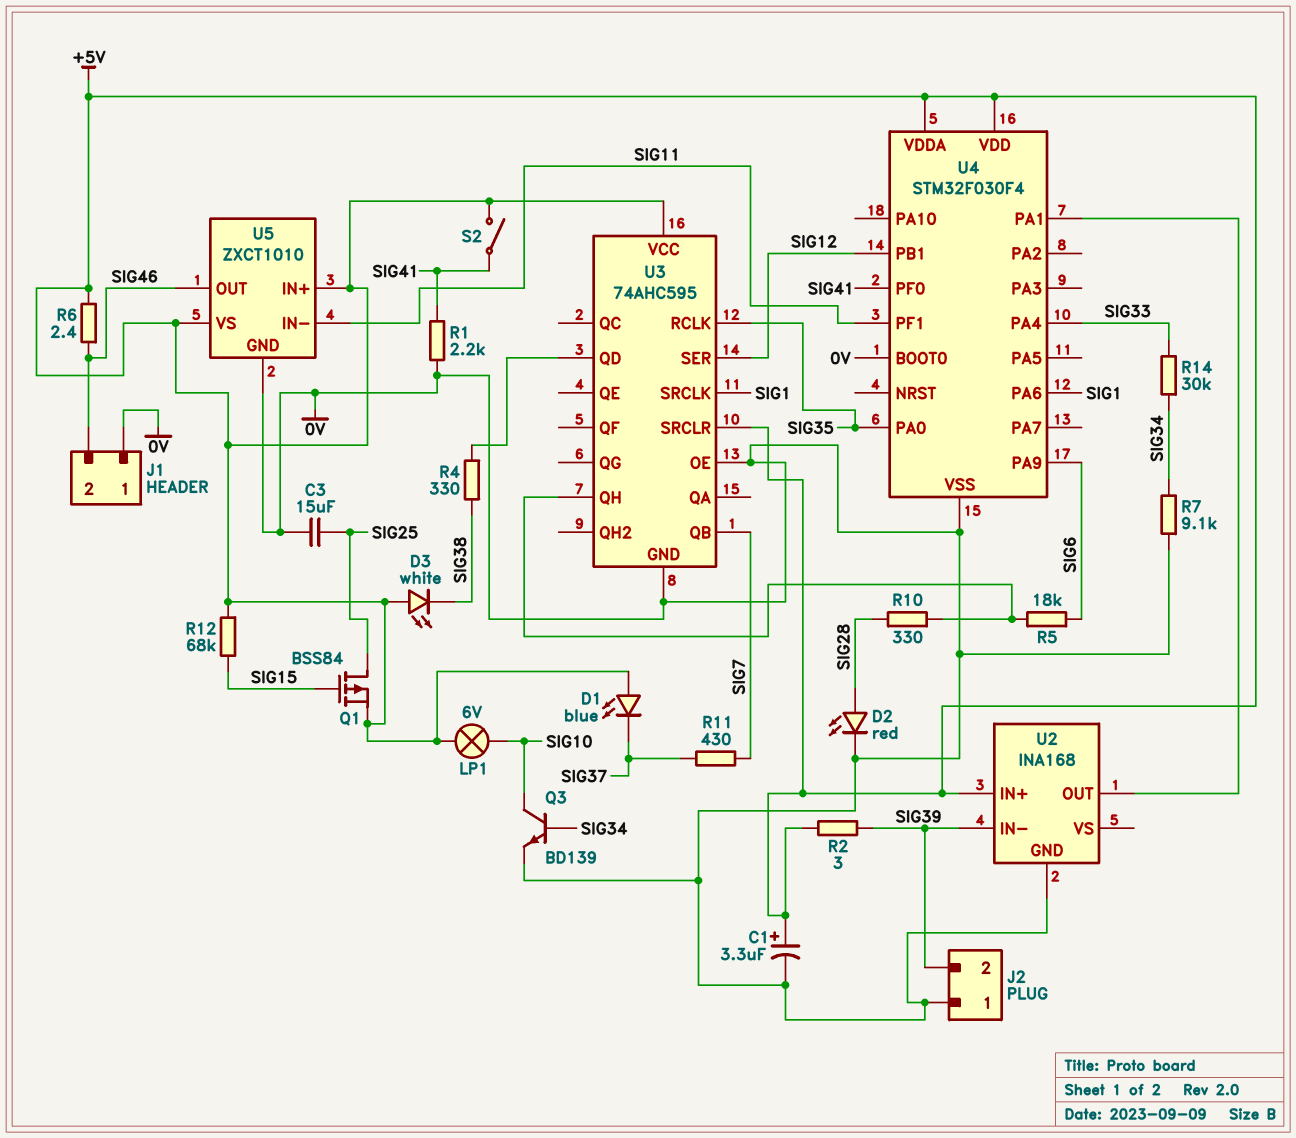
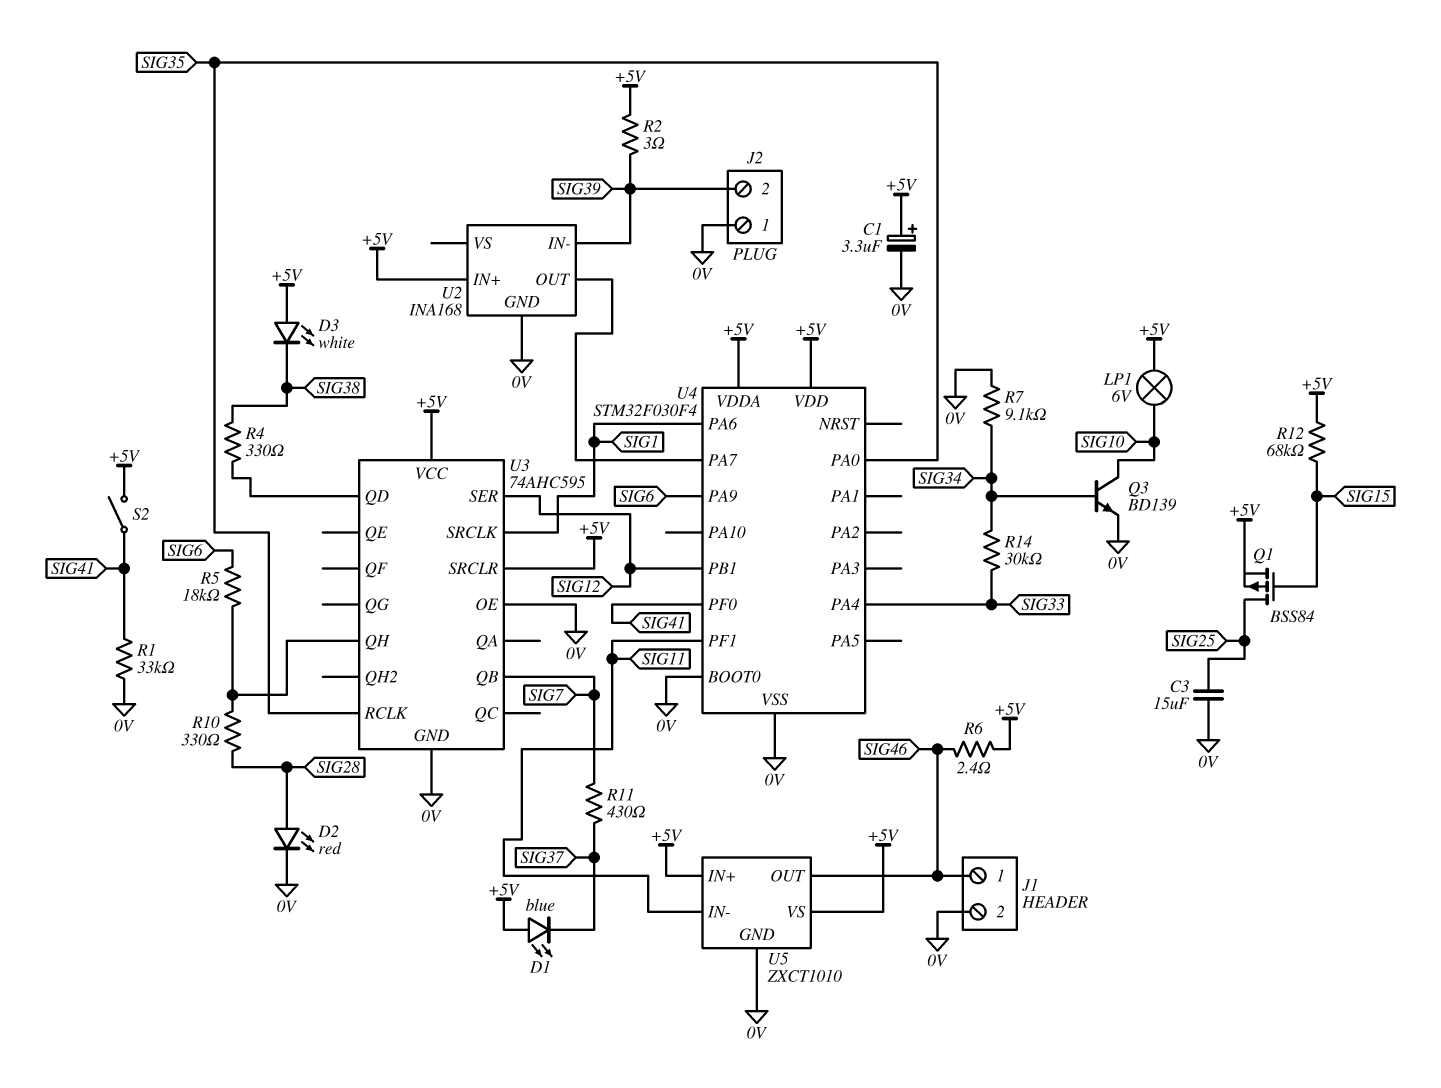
J1 pin 1: 0V -> SIG46
J1 pin 2: SIG46 -> 0V
R1: 2.2k (0V, SIG41) -> 33k (0V, SIG41)
U4 pin PA1: U2/OUT -> none
U4 pin PA7: none -> U2/OUT

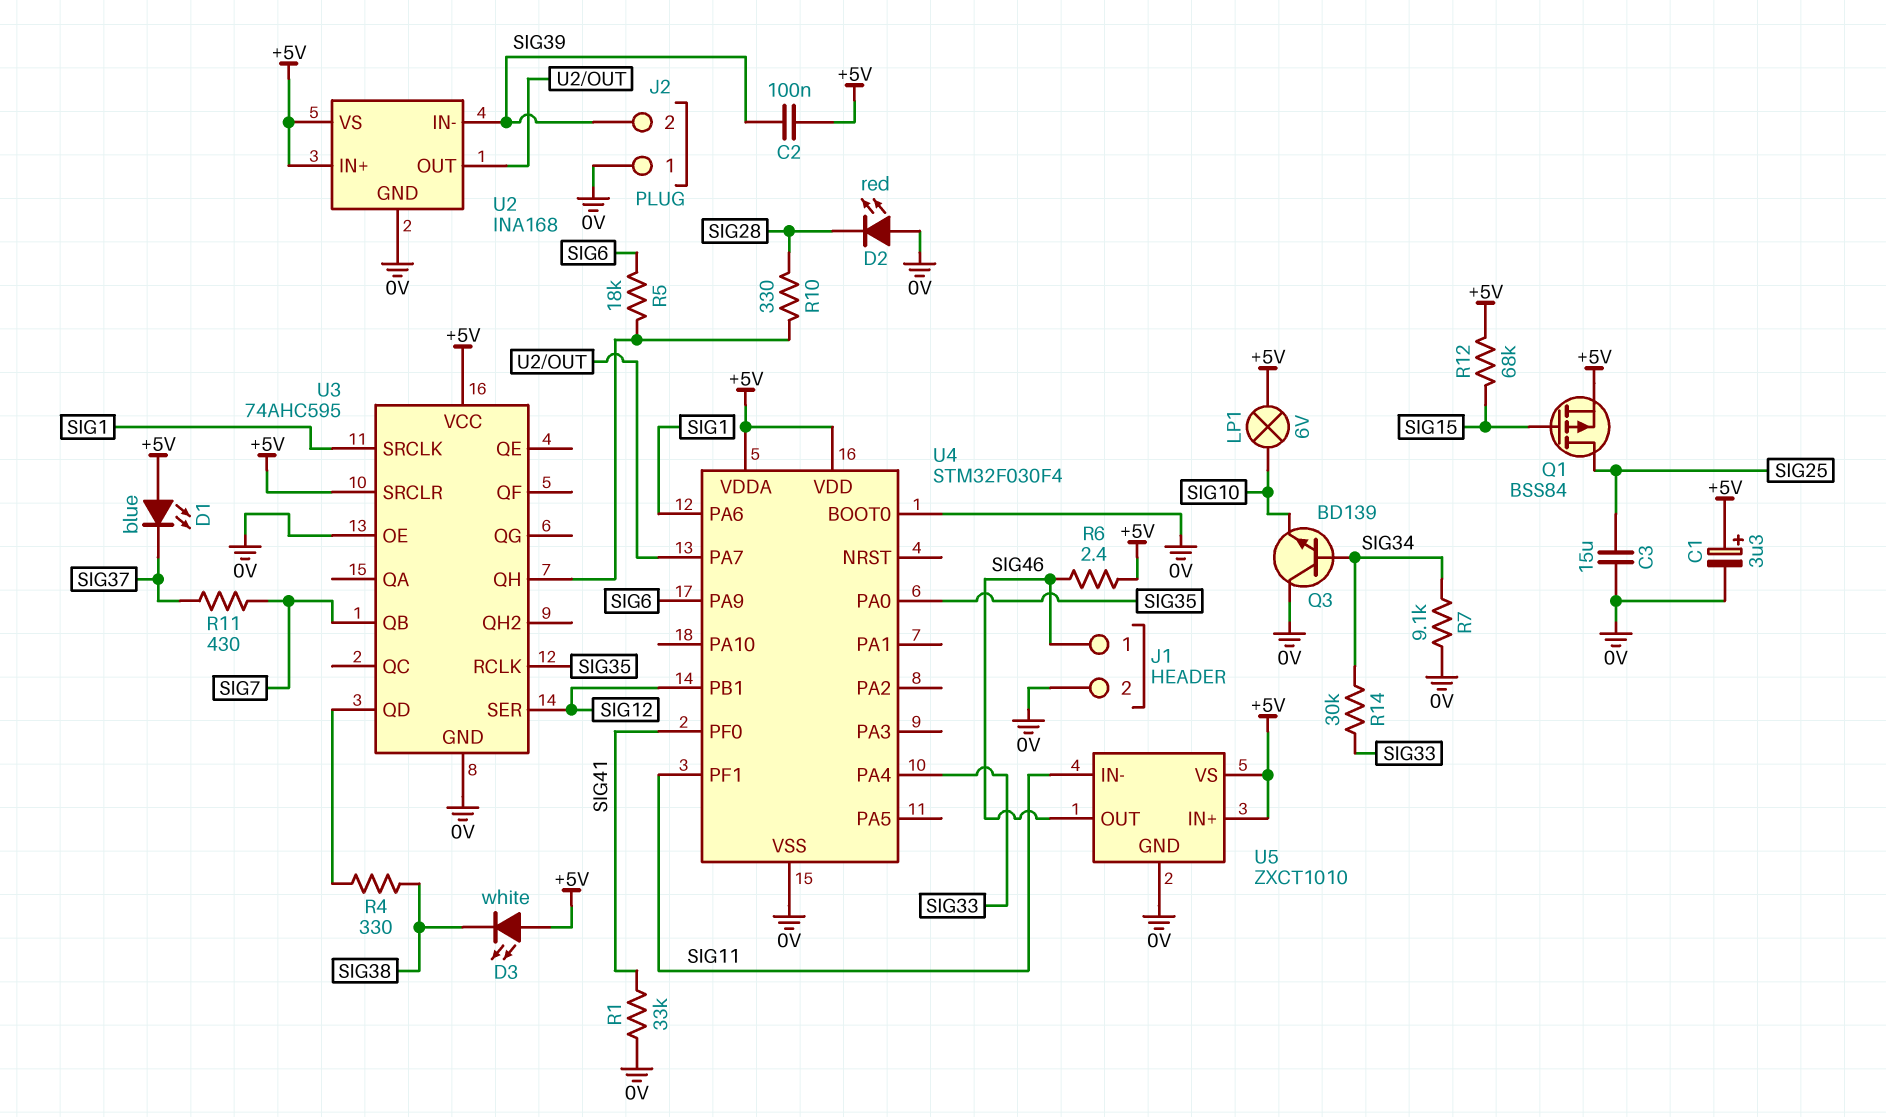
C2: none -> 100nF (+5V, SIG39)
D2: LED red (A SIG28, K 0V) -> LED red (A 0V, K SIG28)
Q3: NPN BD139 (B SIG34, C SIG10, E 0V) -> NPN BD139 (B SIG34, C 0V, E SIG10)
R2: 3 (+5V, SIG39) -> none
S2: switch (+5V, SIG41) -> none
U2 pin VS: none -> +5V

